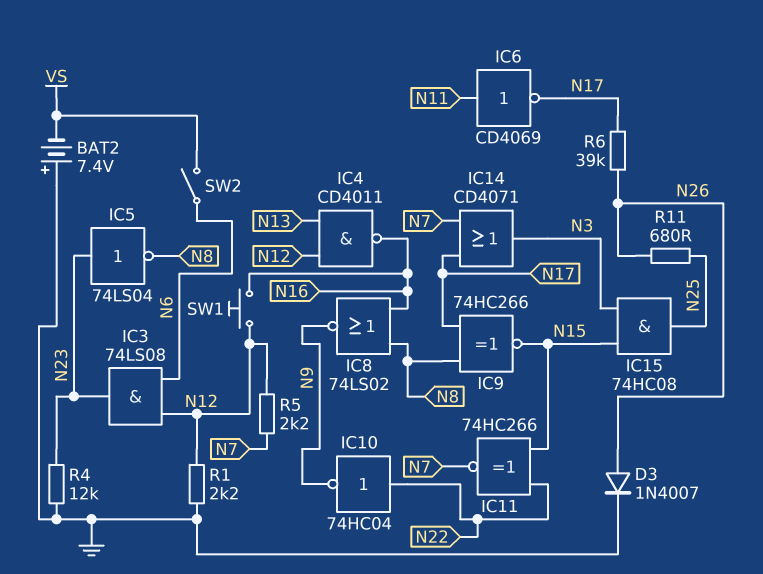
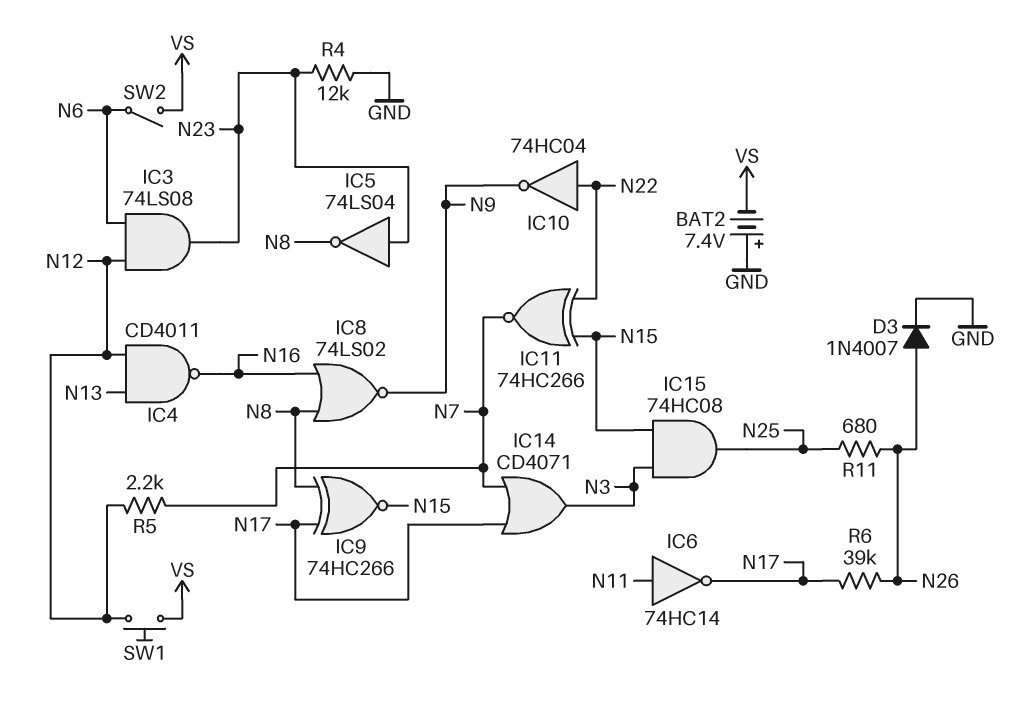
IC6: NOT CD4069 (in N11, out N17) -> NOT 74HC14 (in N11, out N17)
R1: 2.2k (GND, N12) -> none
SW1: button (N12, N16) -> button (N12, VS)

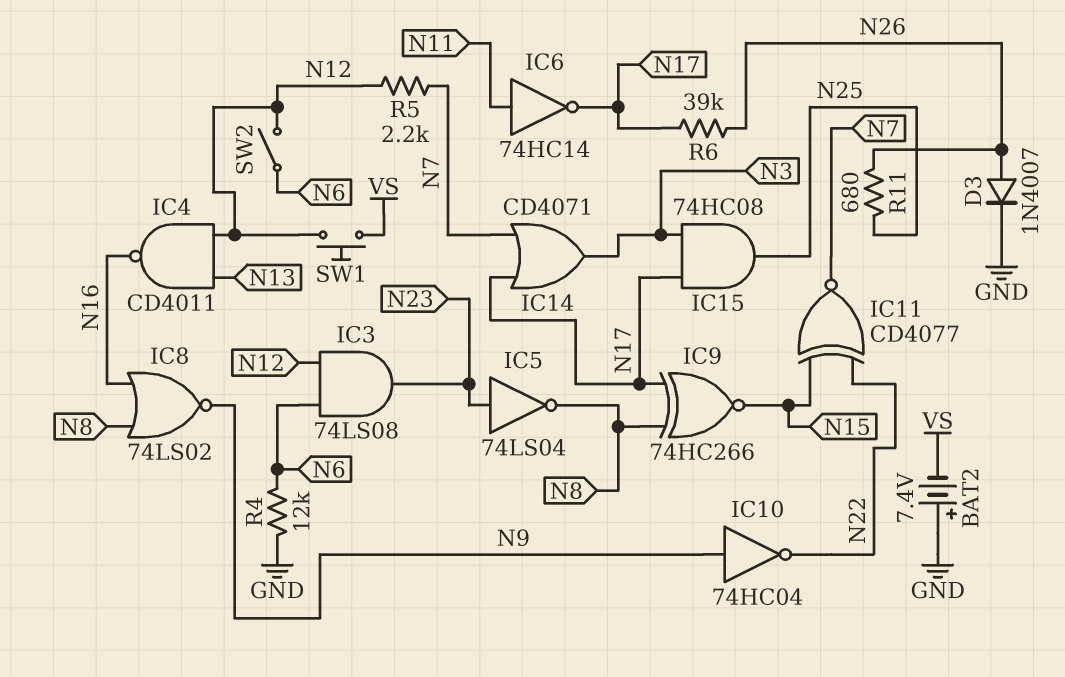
IC10: NOT 74HC04 (in N22, out N9) -> NOT 74HC04 (in N9, out N22)
IC11: XNOR 74HC266 (in N15, in N22, out N7) -> XNOR CD4077 (in N15, in N22, out N7)
IC15: AND 74HC08 (in N3, in N15, out N25) -> AND 74HC08 (in N3, in N17, out N25)
R4: 12k (GND, N23) -> 12k (GND, N6)
SW2: switch (N6, VS) -> switch (N6, N12)

